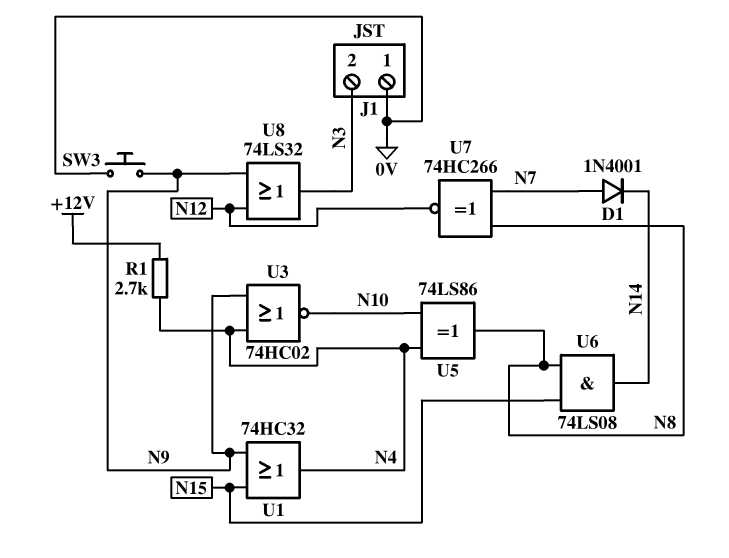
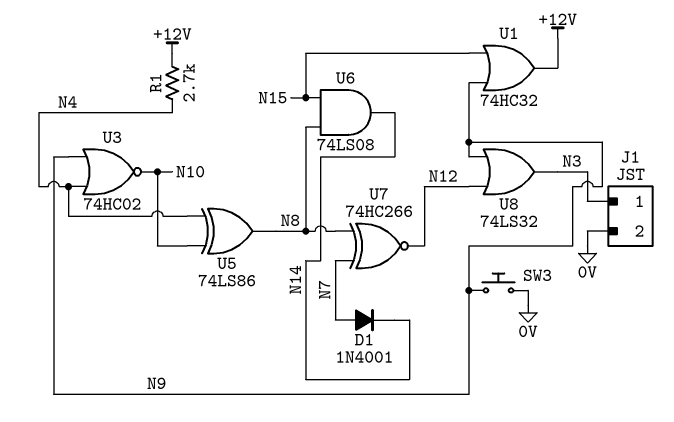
J1 pin 1: 0V -> N3
J1 pin 2: N3 -> 0V
U1: OR 74HC32 (in N9, in N15, out N4) -> OR 74HC32 (in N9, in N15, out +12V)

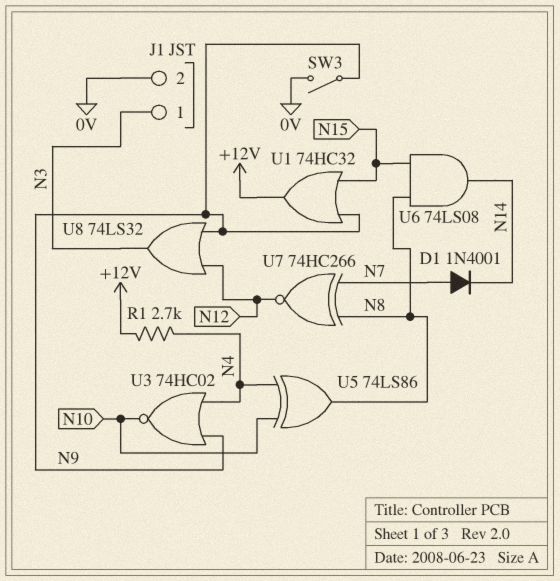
SW3: button (0V, N9) -> switch (0V, N9)

